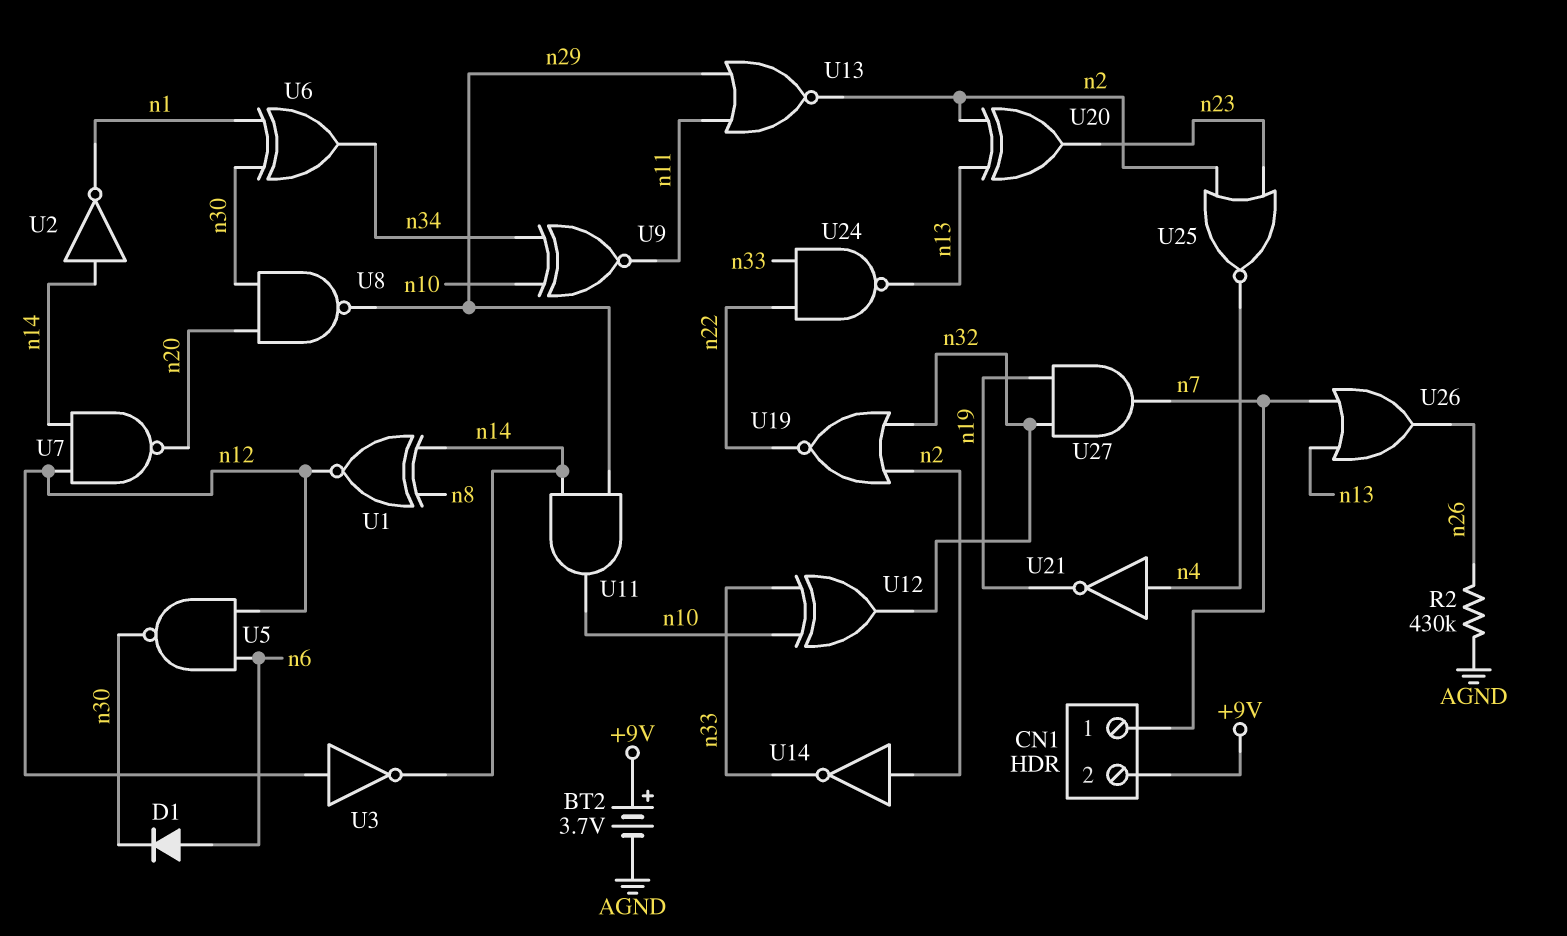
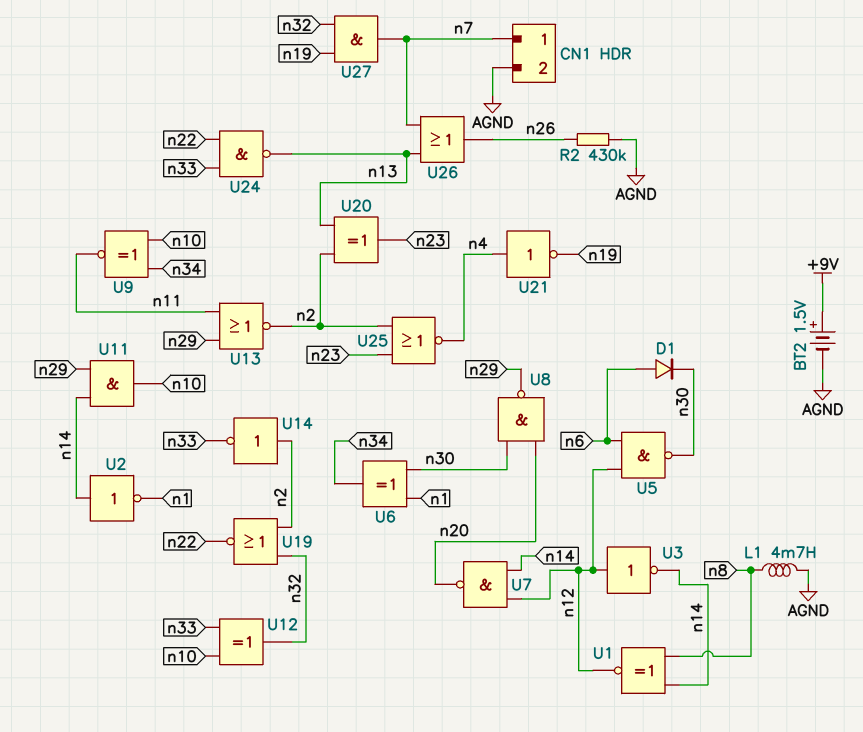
BT2: 3.7V (plus +9V, minus AGND) -> 1.5V (plus +9V, minus AGND)
CN1 pin 2: +9V -> AGND
L1: none -> 4.7mH (AGND, n8)

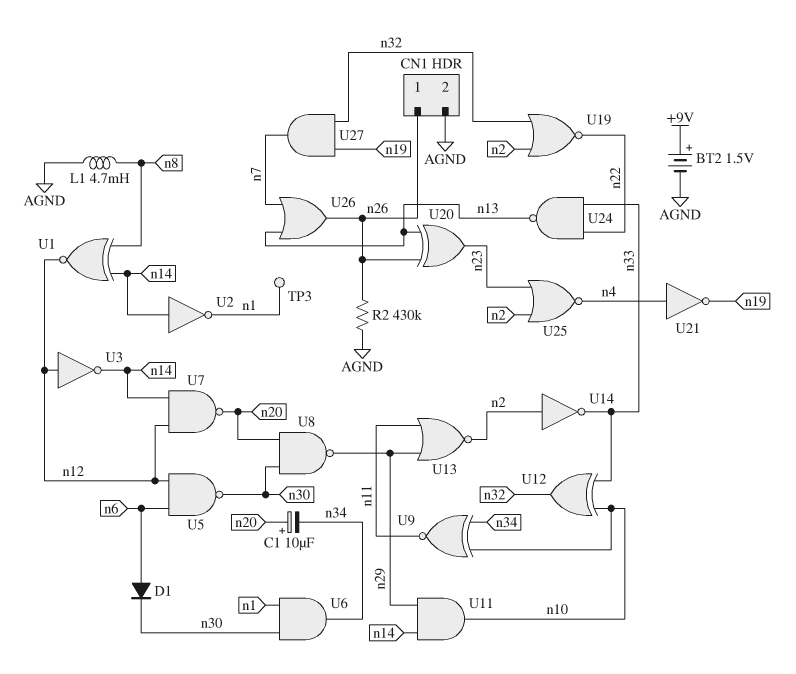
C1: none -> 10uF (plus n20, minus n34)
CN1 pin 1: n7 -> n26
TP3: none -> test point (n1)
U6: XOR (in n1, in n30, out n34) -> AND (in n1, in n30, out n34)
U20: XOR (in n2, in n13, out n23) -> XOR (in n13, in n26, out n23)

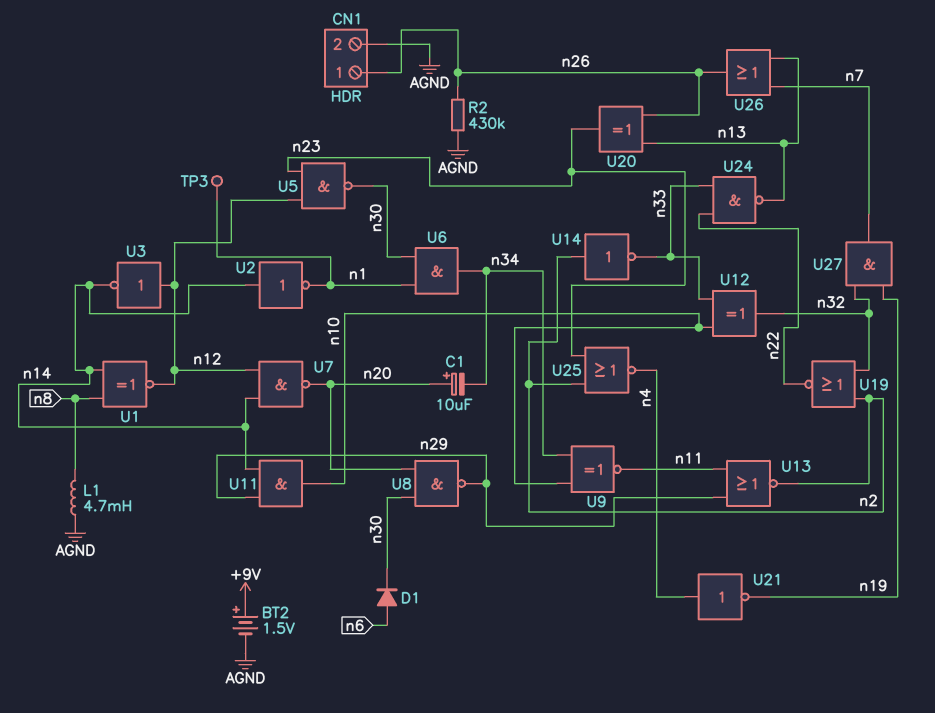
U5: NAND (in n6, in n12, out n30) -> NAND (in n12, in n23, out n30)

